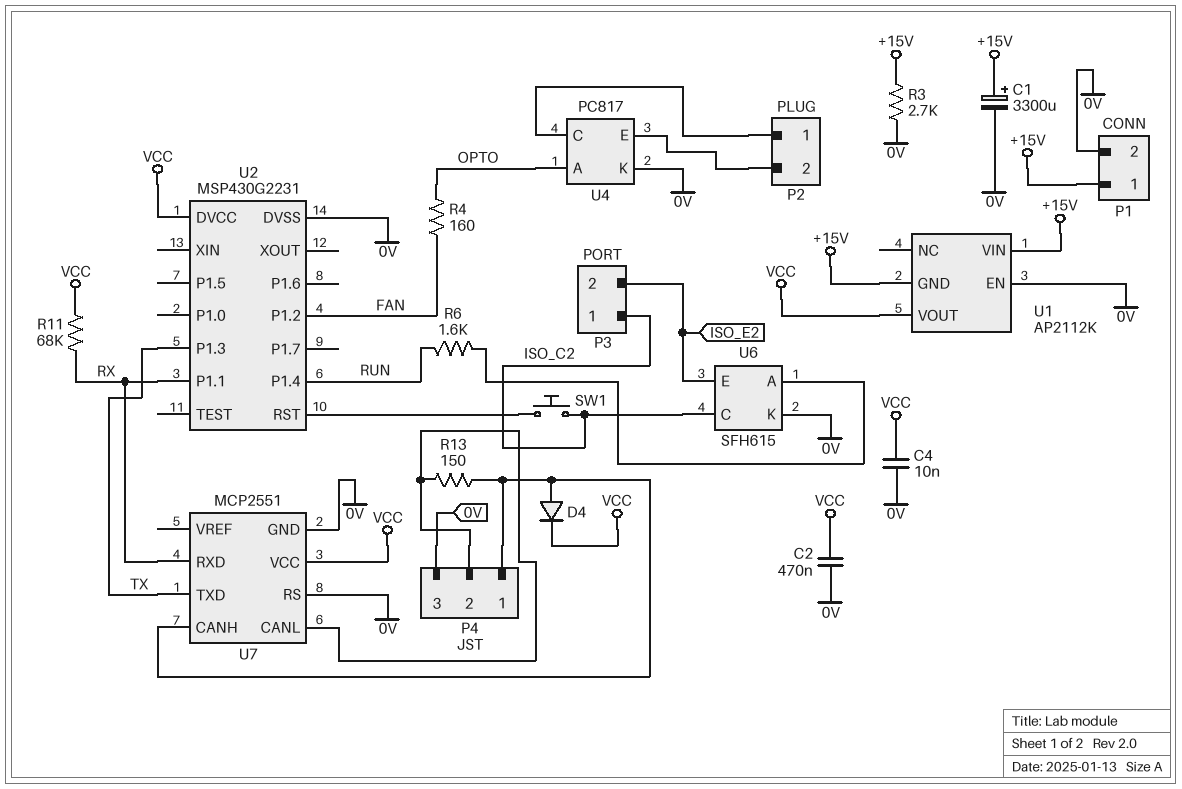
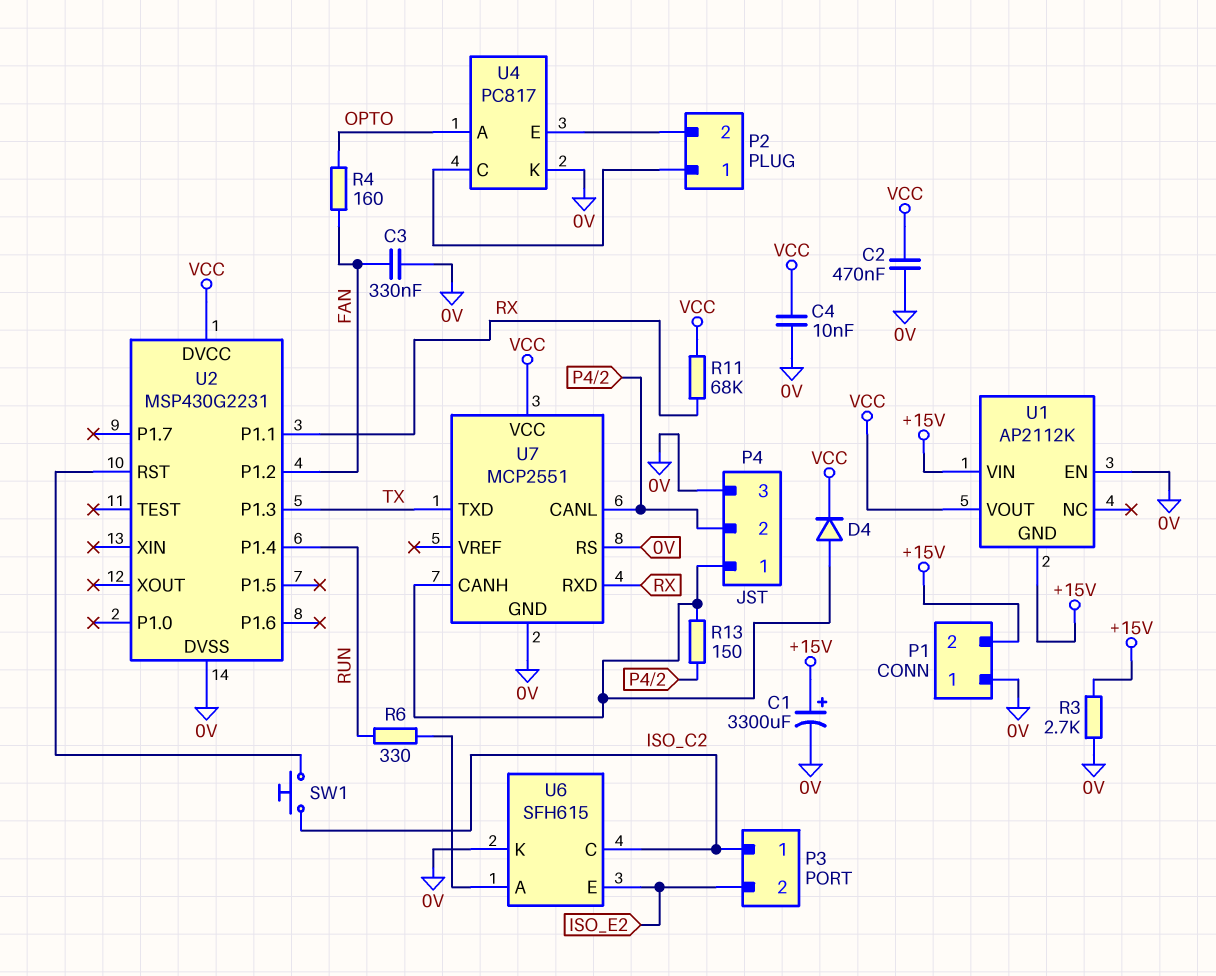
C3: none -> 330nF (0V, FAN)
P1 pin 1: +15V -> 0V
P1 pin 2: 0V -> +15V
R6: 1.6k (RUN, U6/A) -> 330 (RUN, U6/A)

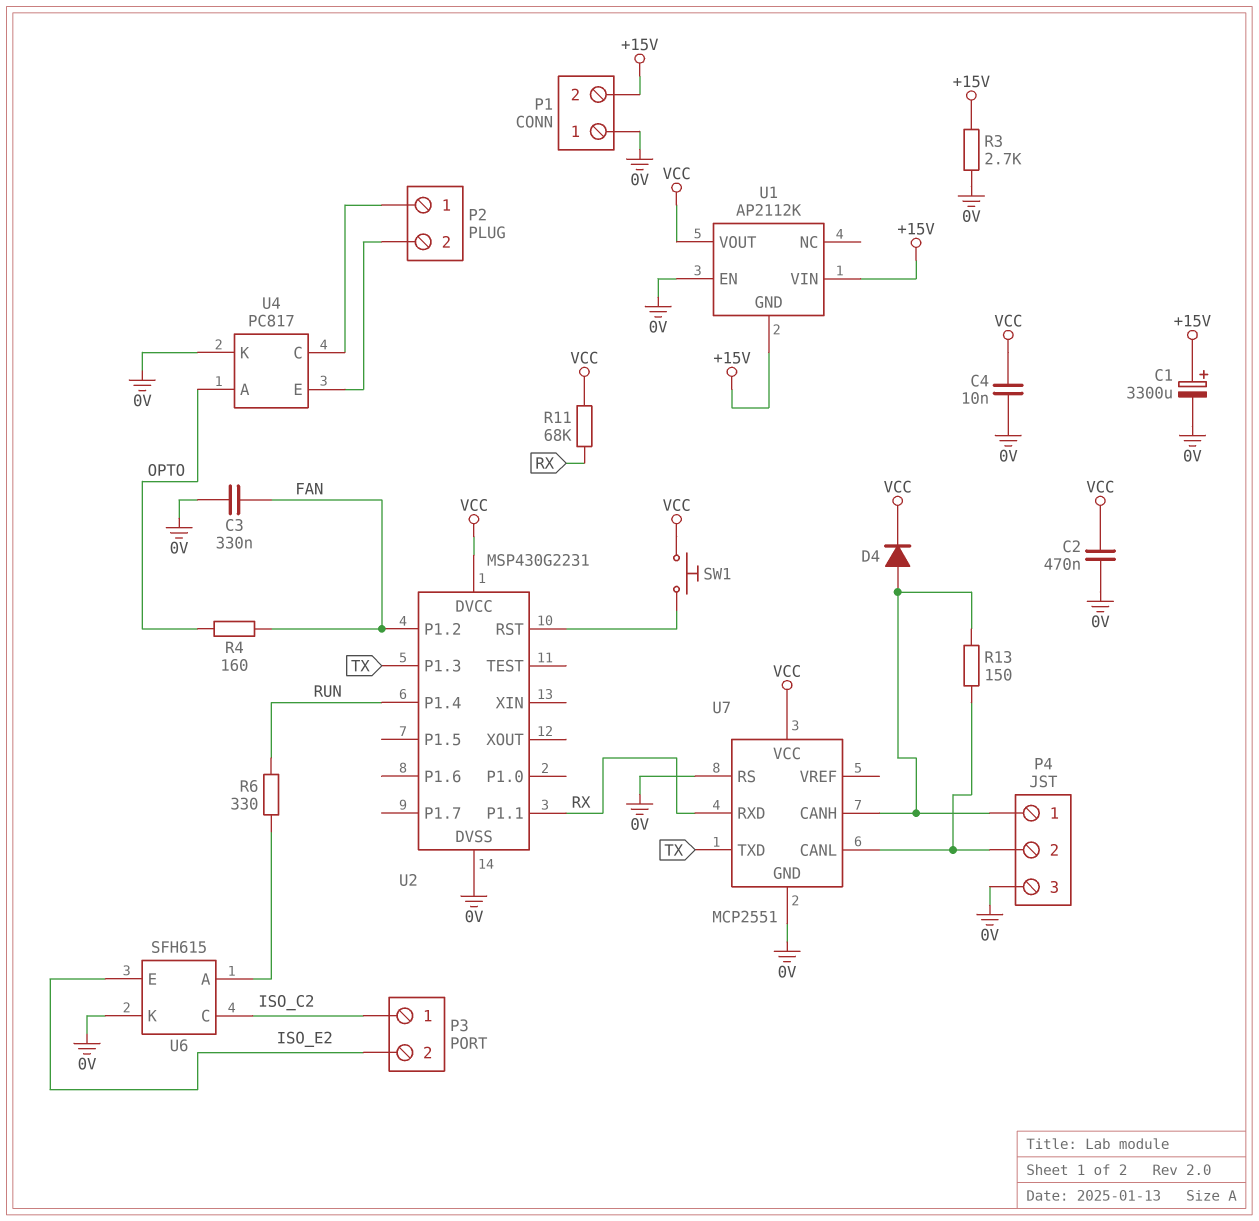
SW1: button (ISO_C2, U2/RST) -> button (U2/RST, VCC)

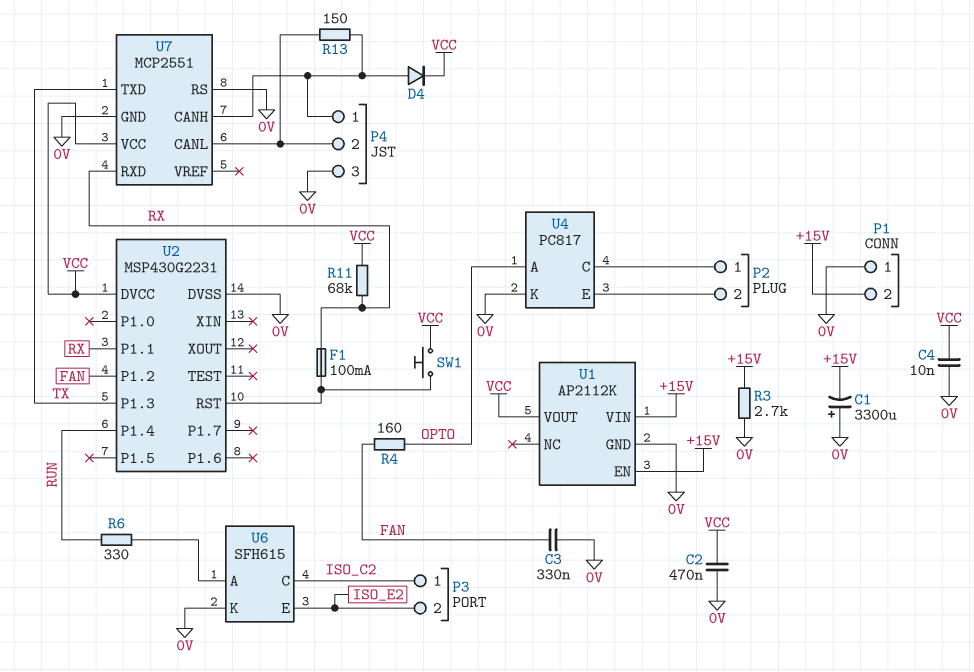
C1: 3300uF (plus +15V, minus 0V) -> 3300uF (plus 0V, minus +15V)
F1: none -> 100mA (RX, U2/RST)
U1 pin EN: 0V -> +15V
U1 pin GND: +15V -> 0V

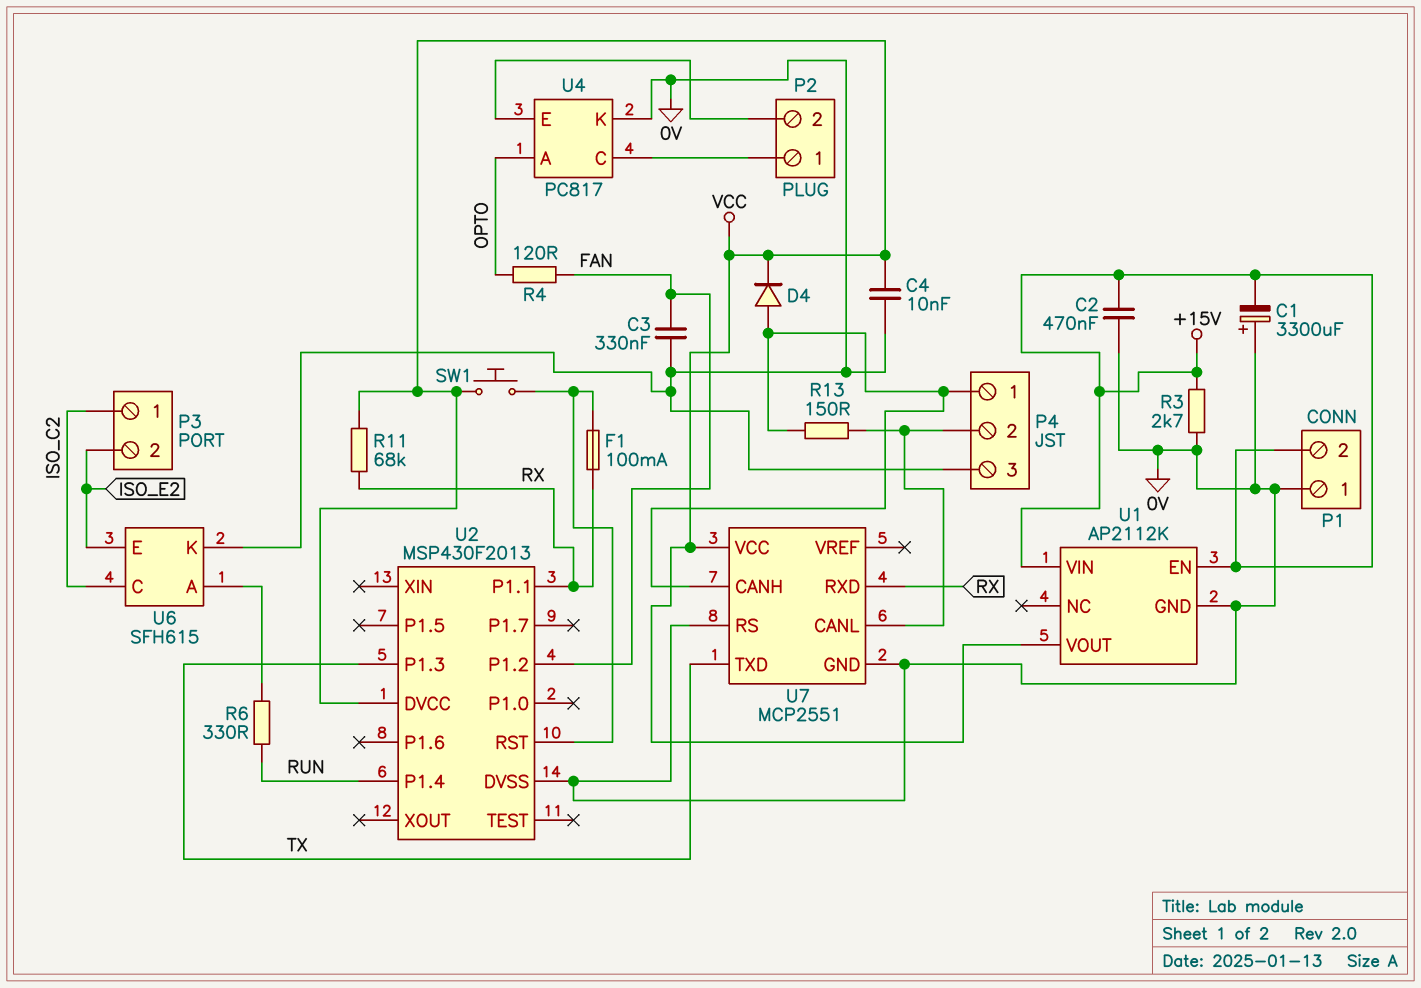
C2: 470nF (0V, VCC) -> 470nF (+15V, 0V)
R4: 160 (FAN, OPTO) -> 120 (FAN, OPTO)
U2: MSP430G2231 -> MSP430F2013

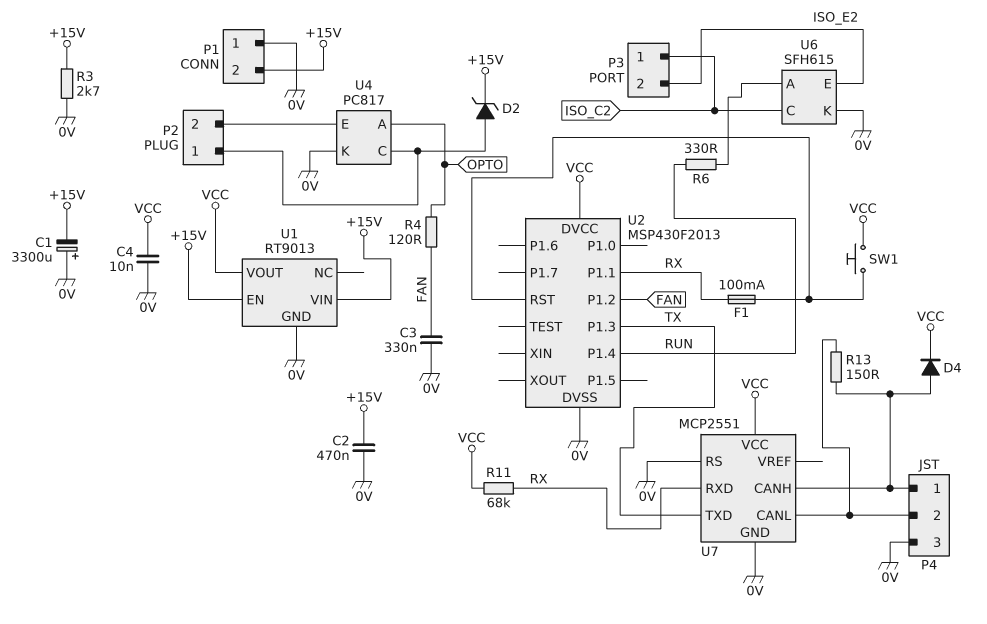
D2: none -> zener (A P2/1, K +15V)
U1: AP2112K -> RT9013

